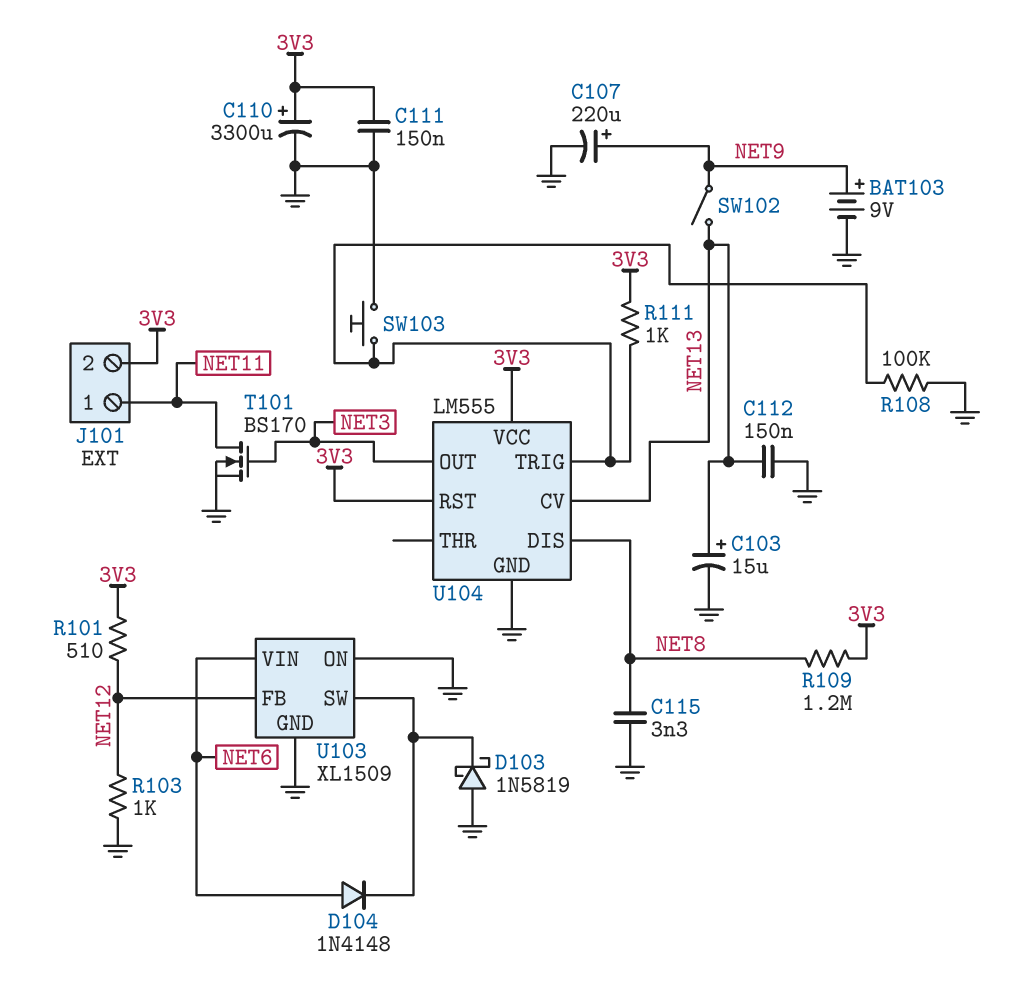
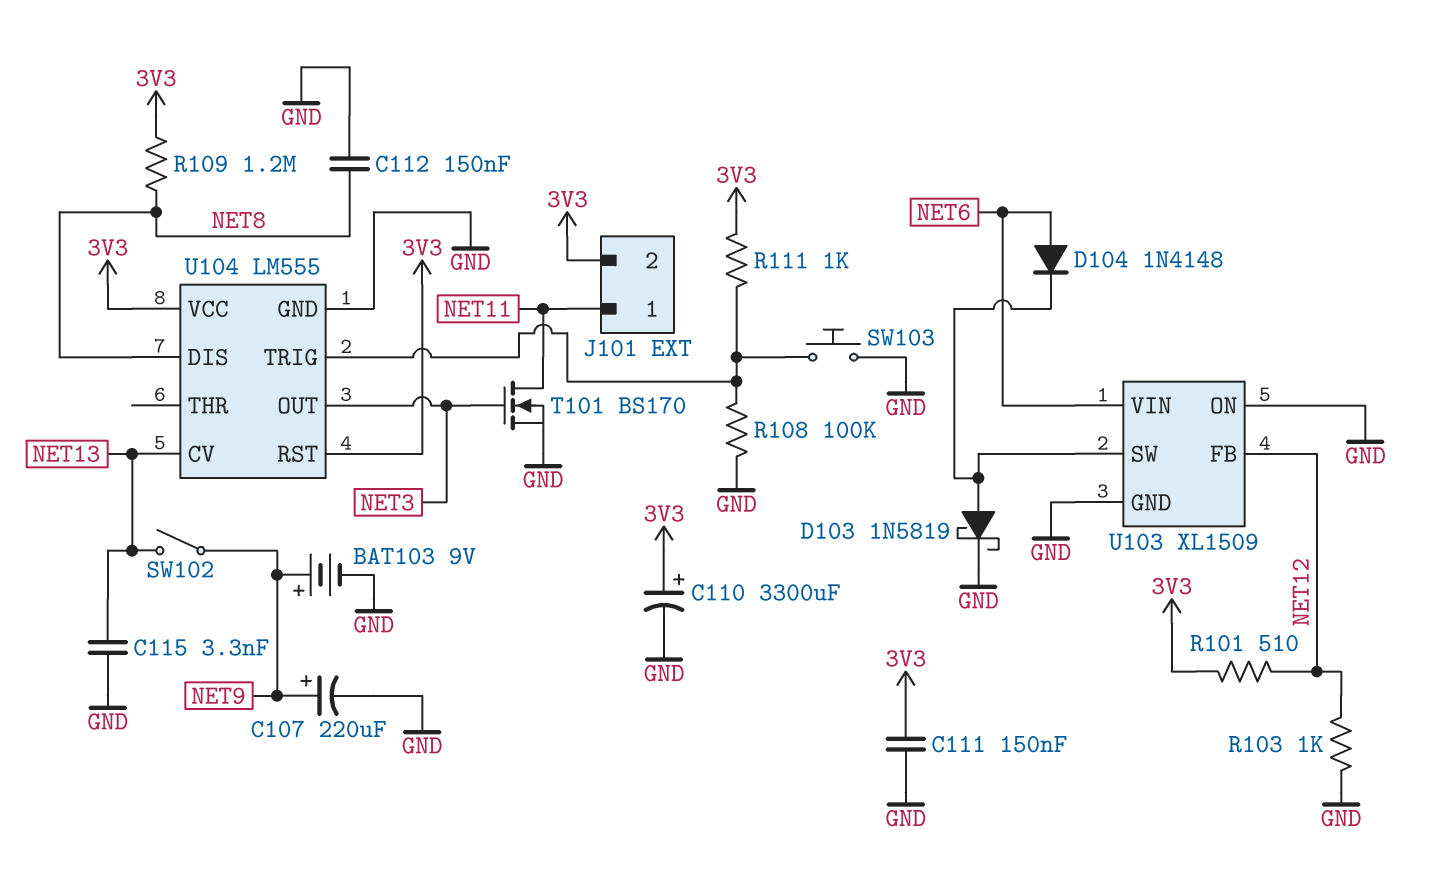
C103: 15uF (plus NET13, minus GND) -> none
C112: 150nF (GND, NET13) -> 150nF (GND, NET8)
C115: 3.3nF (GND, NET8) -> 3.3nF (GND, NET13)
D103: schottky 1N5819 (A GND, K U103/SW) -> schottky 1N5819 (A U103/SW, K GND)

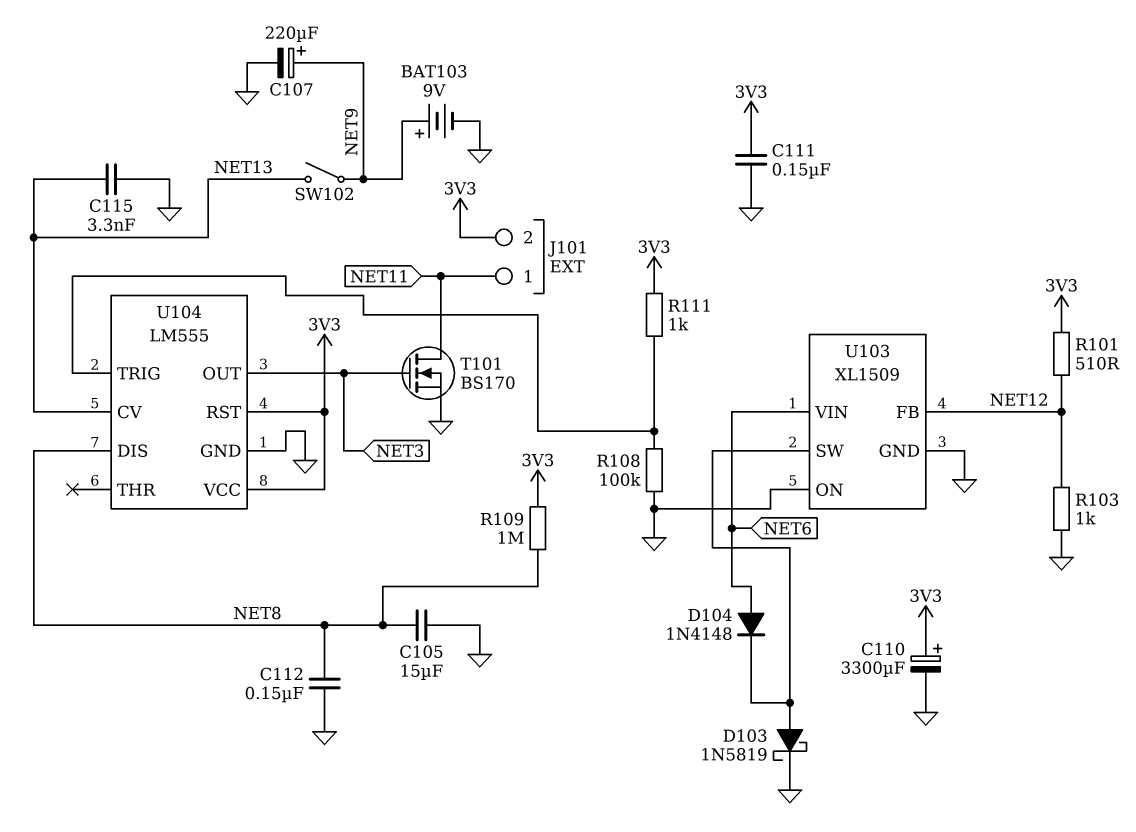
C105: none -> 15uF (GND, NET8)
R109: 1.2M (3V3, NET8) -> 1M (3V3, NET8)
SW103: button (GND, U104/TRIG) -> none

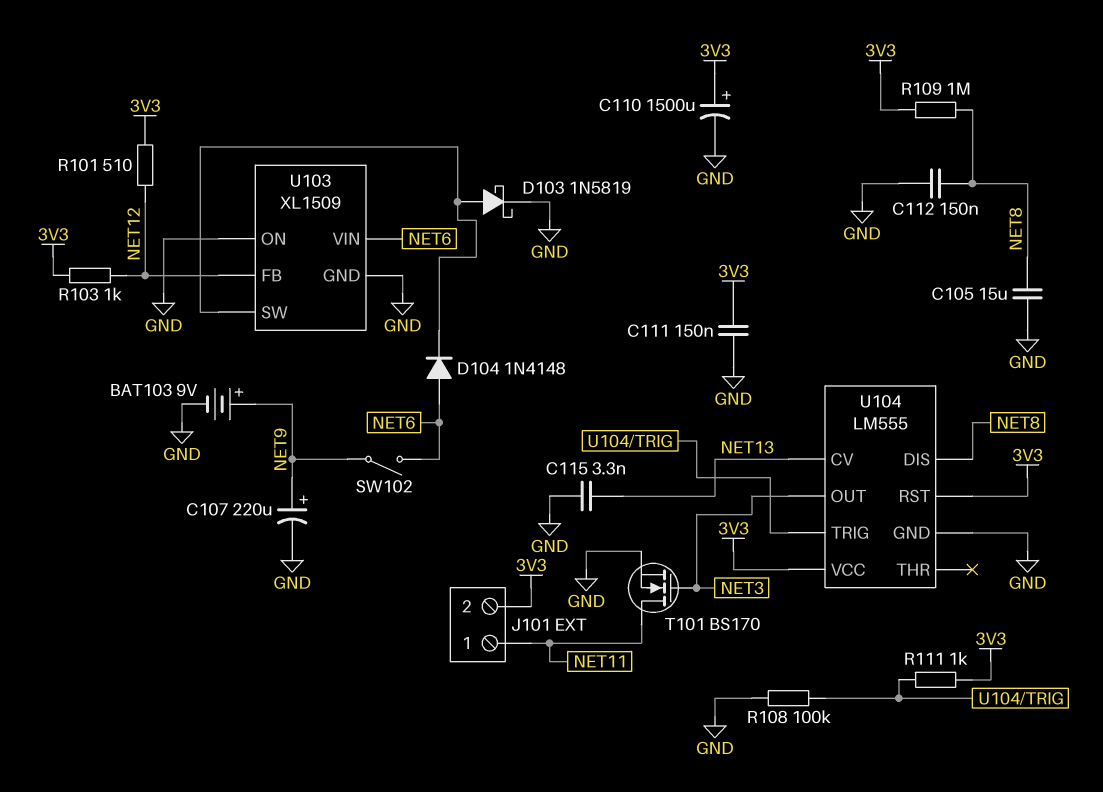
C110: 3300uF (plus 3V3, minus GND) -> 1500uF (plus 3V3, minus GND)
R103: 1k (GND, NET12) -> 1k (3V3, NET12)
SW102: switch (NET9, NET13) -> switch (NET6, NET9)

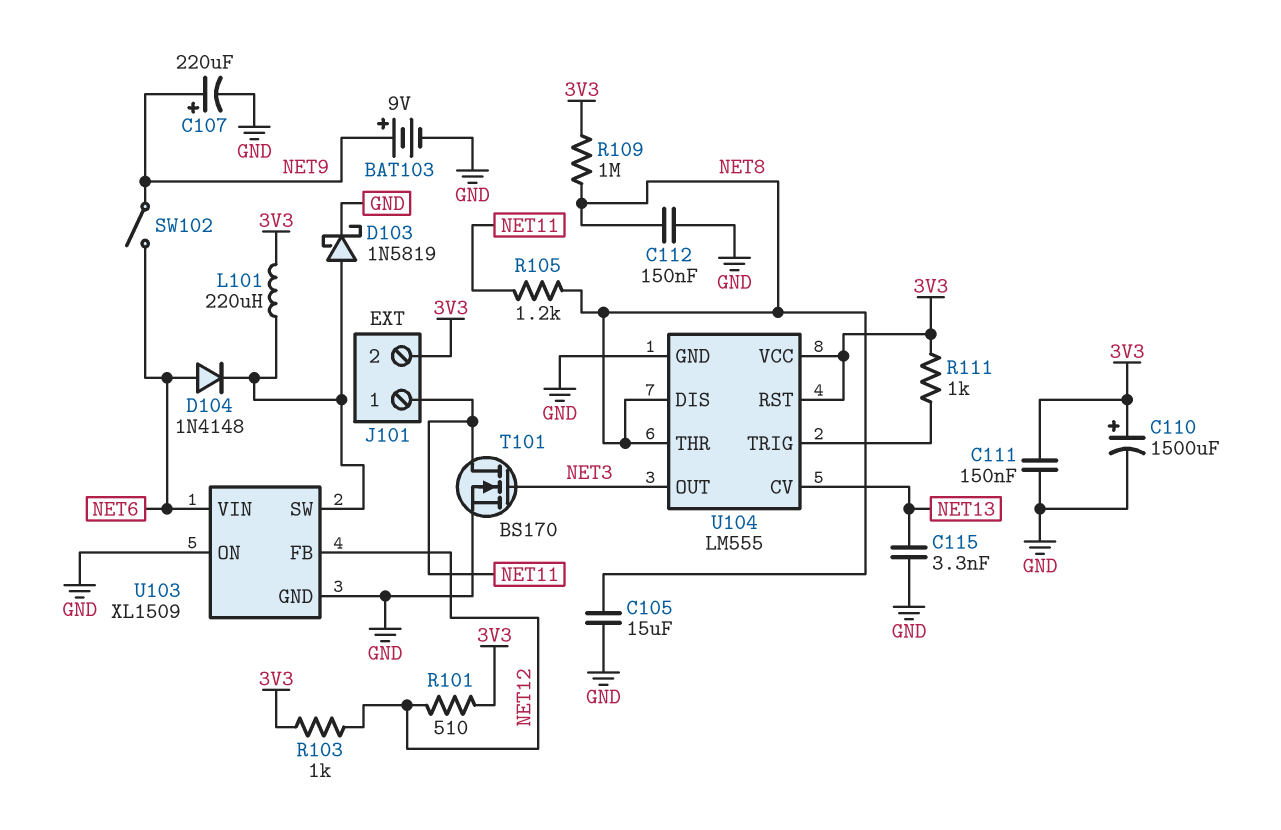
L101: none -> 220uH (3V3, U103/SW)
R105: none -> 1.2k (NET8, NET11)
R108: 100k (GND, U104/TRIG) -> none
U104 pin THR: none -> NET8

